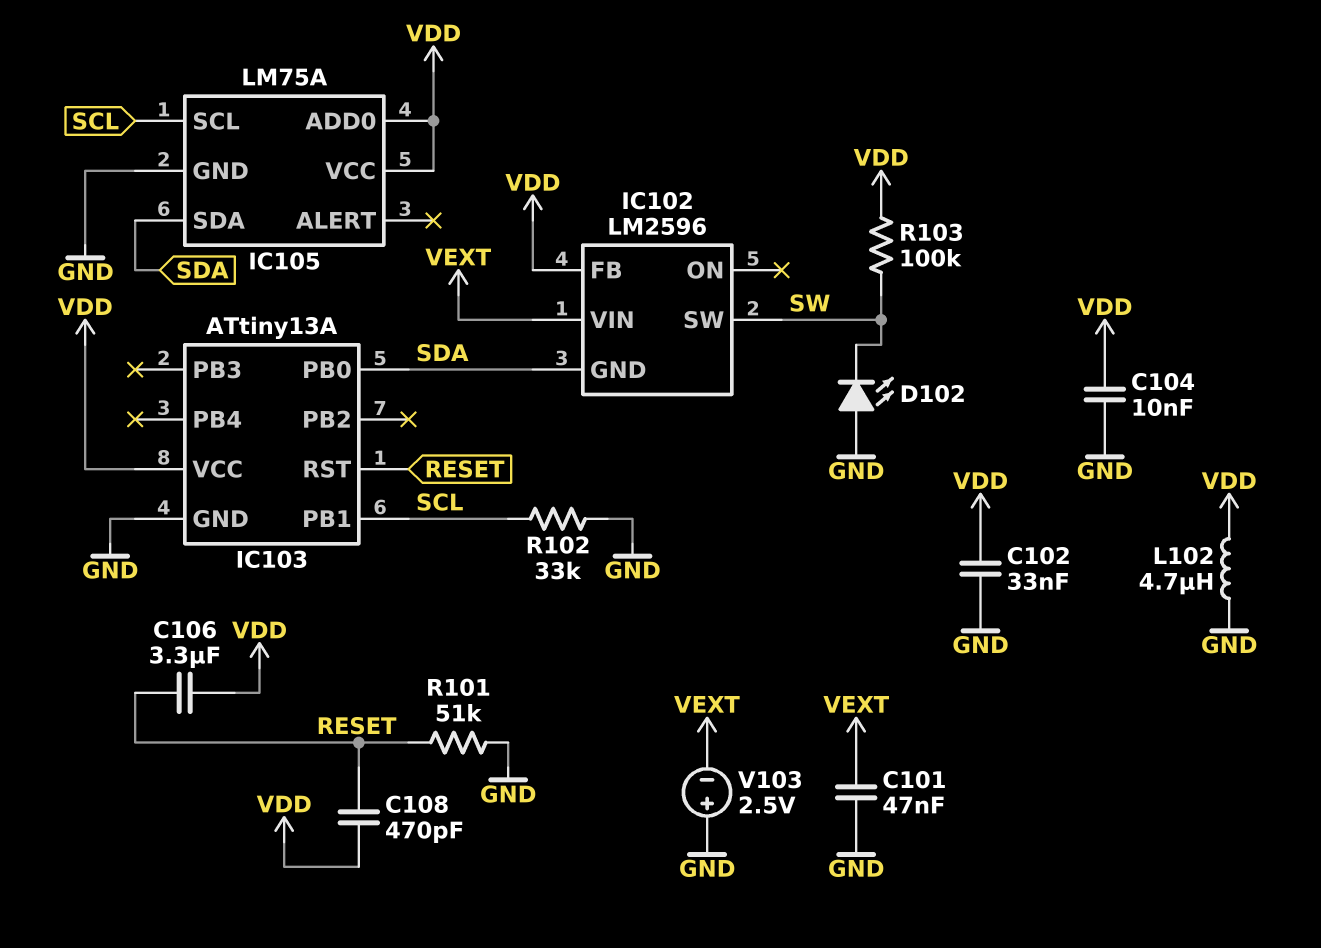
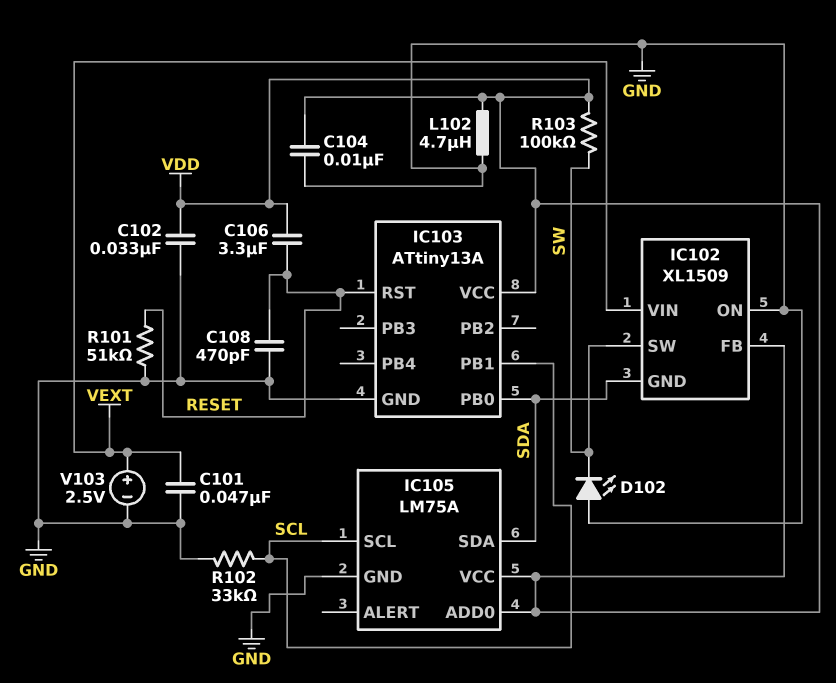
C108: 470pF (RESET, VDD) -> 470pF (GND, RESET)
IC102: LM2596 -> XL1509
IC102 pin ON: none -> GND
V103: 2.5V (plus GND, minus VEXT) -> 2.5V (plus VEXT, minus GND)

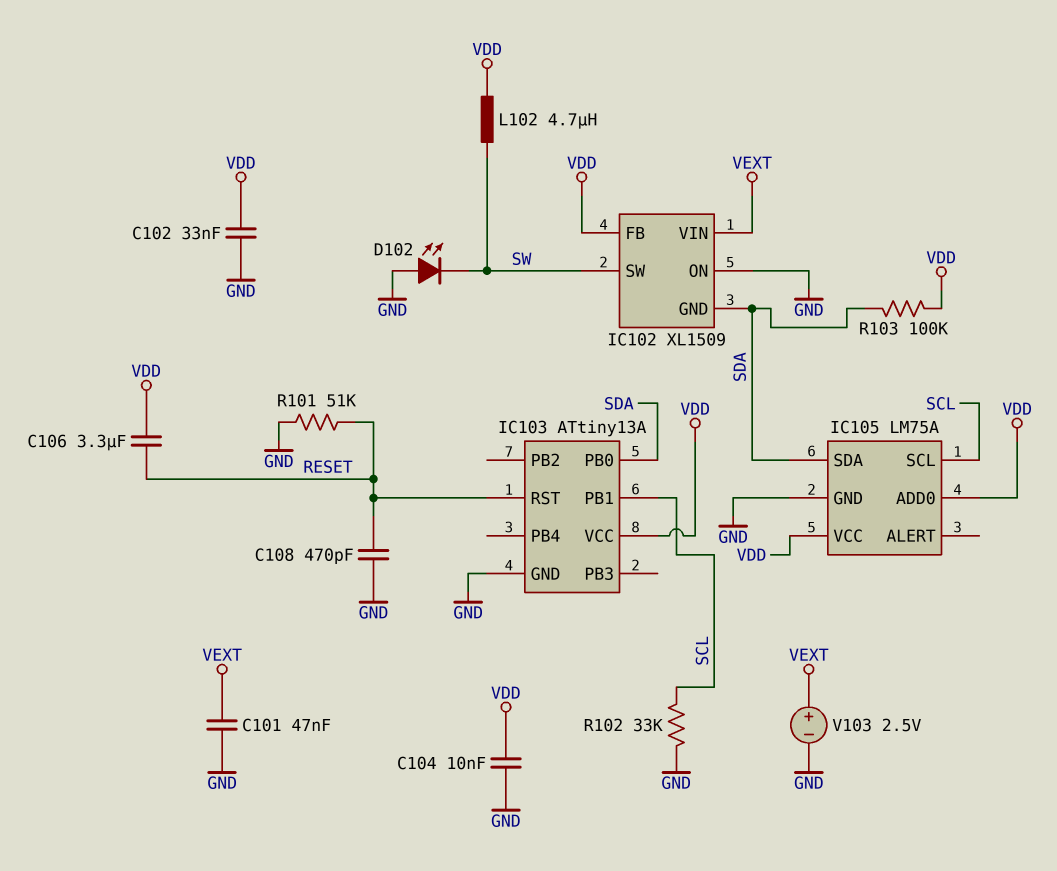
L102: 4.7uH (GND, VDD) -> 4.7uH (SW, VDD)
R103: 100k (SW, VDD) -> 100k (SDA, VDD)

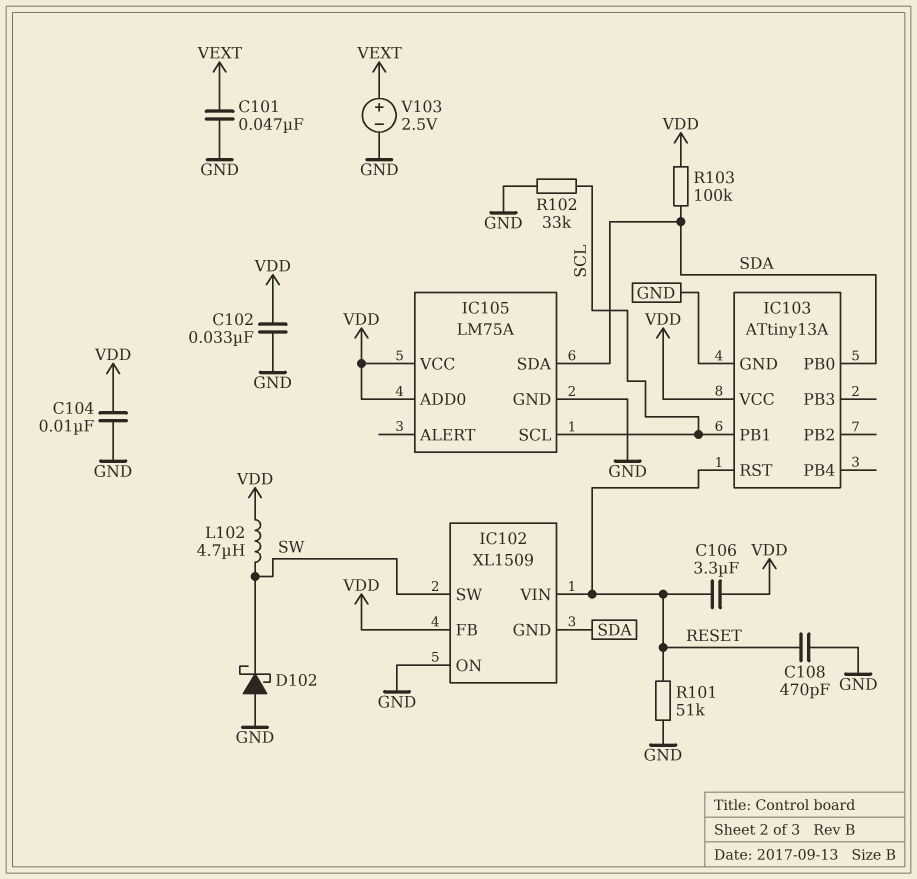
D102: LED (A GND, K SW) -> schottky (A GND, K SW)
IC102 pin VIN: VEXT -> RESET

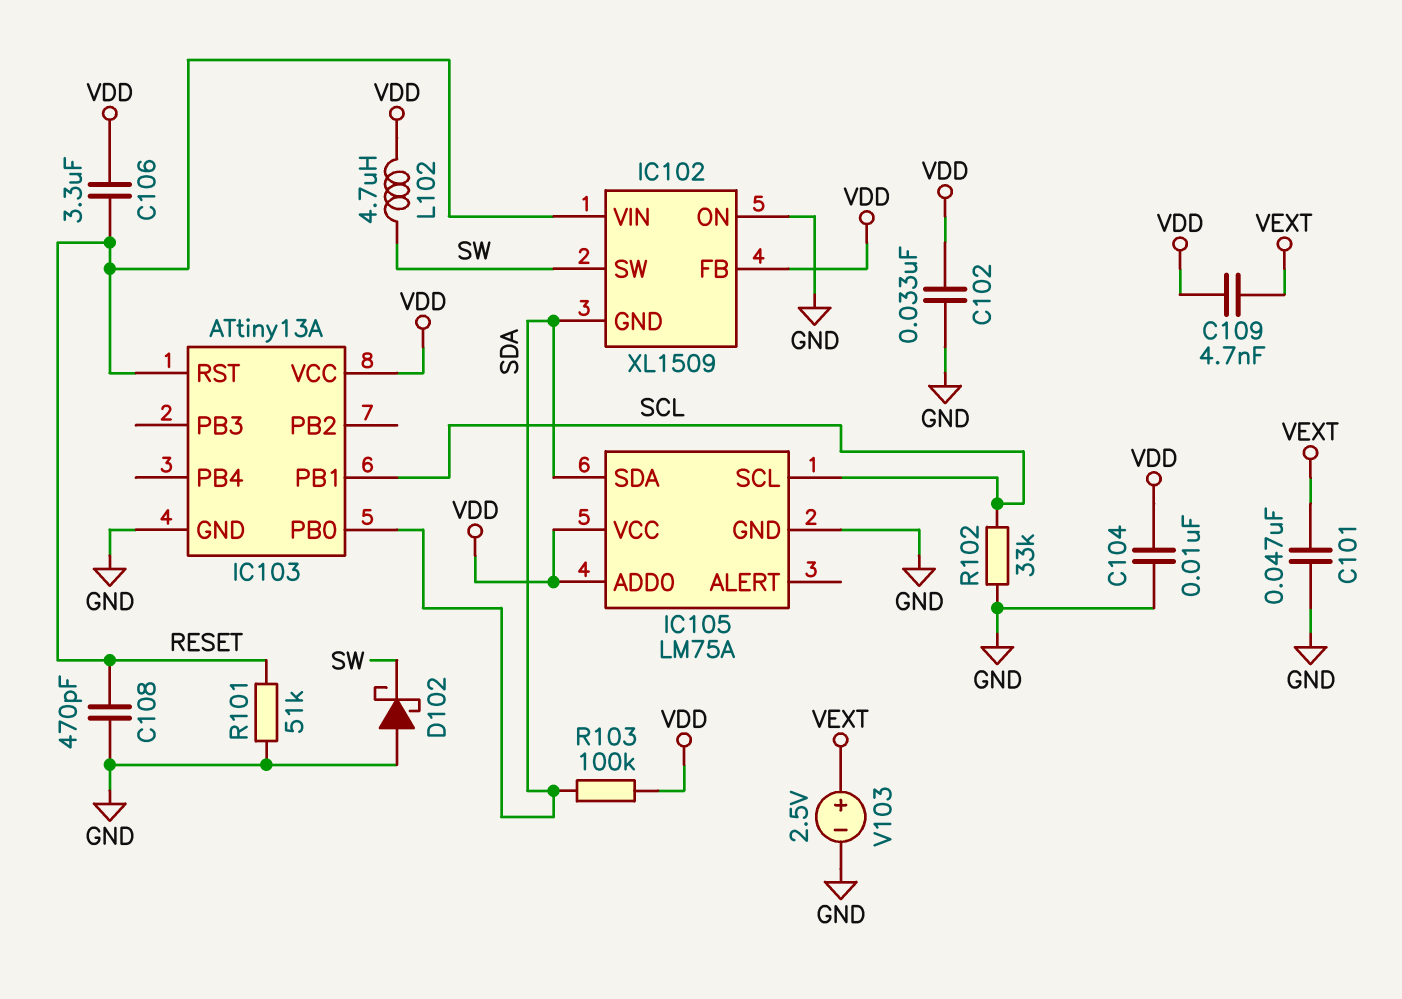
C109: none -> 4.7nF (VDD, VEXT)

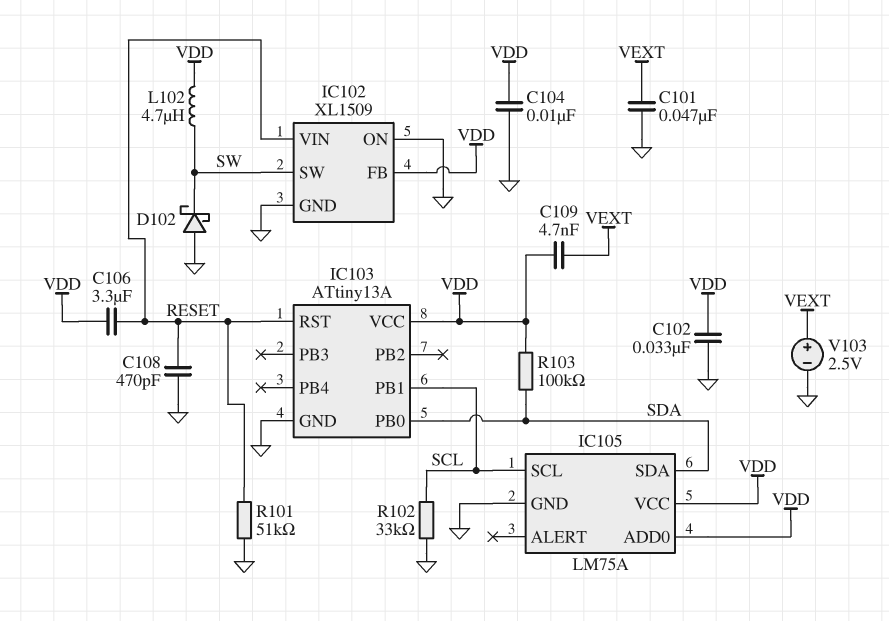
IC102 pin GND: SDA -> GND

